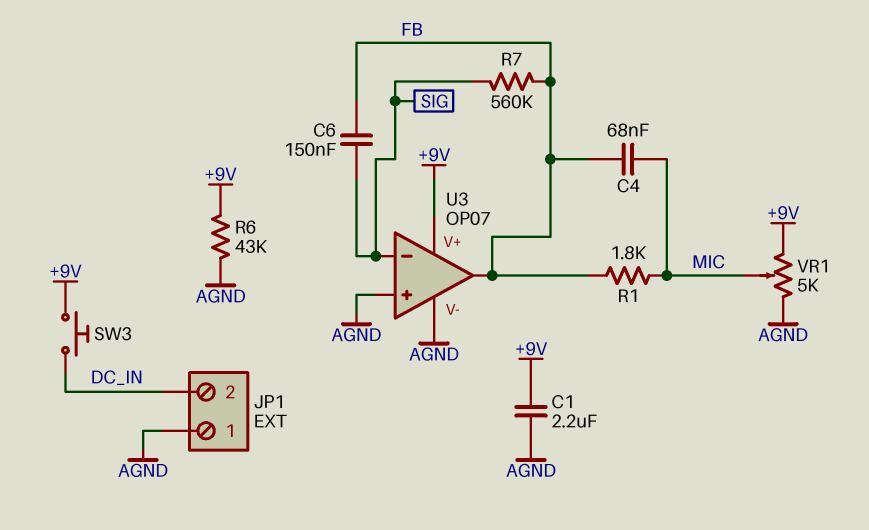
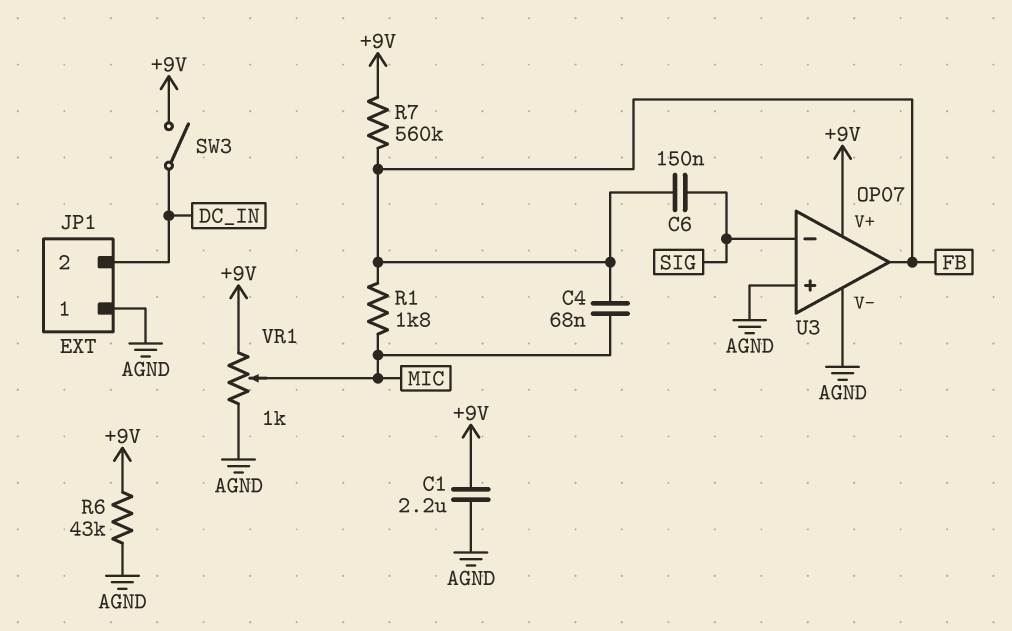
R7: 560k (FB, SIG) -> 560k (+9V, FB)
SW3: button (+9V, DC_IN) -> switch (+9V, DC_IN)
VR1: 5k (+9V, AGND, wiper MIC) -> 1k (+9V, AGND, wiper MIC)

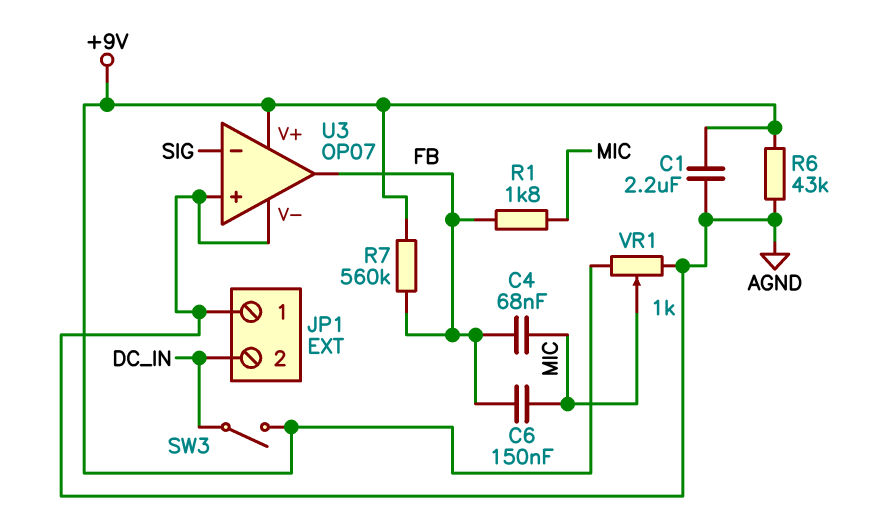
C6: 150nF (FB, SIG) -> 150nF (FB, MIC)

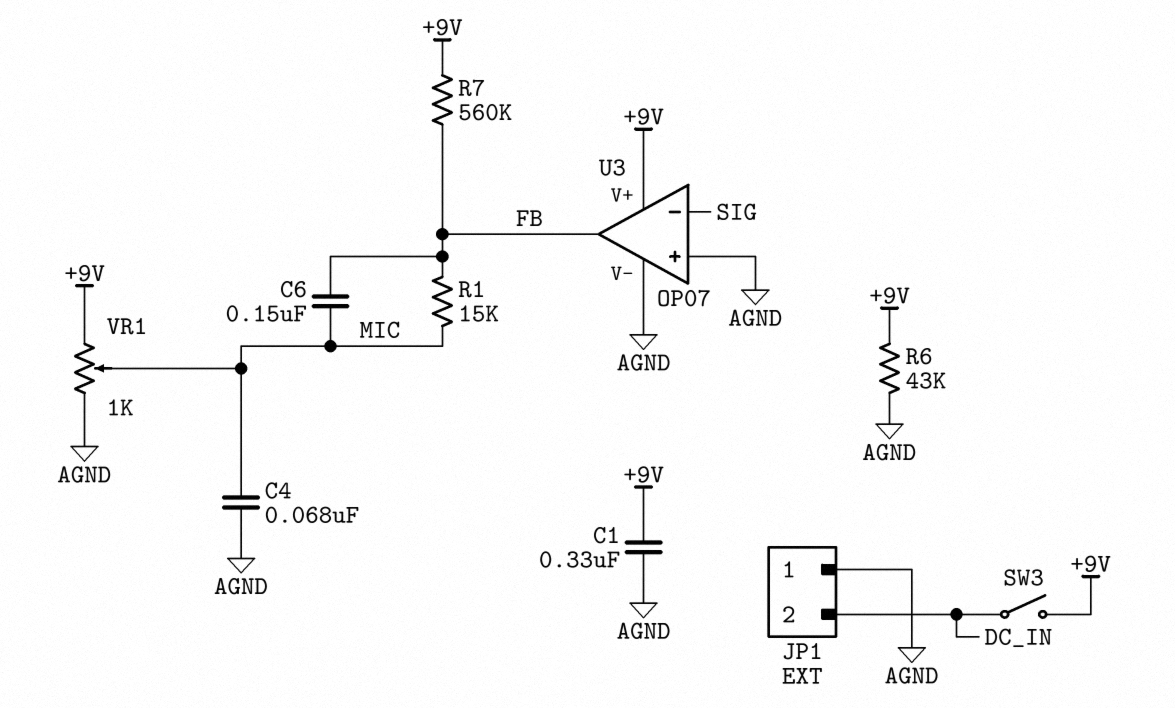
C1: 2.2uF (+9V, AGND) -> 330nF (+9V, AGND)
C4: 68nF (FB, MIC) -> 68nF (AGND, MIC)
R1: 1.8k (FB, MIC) -> 15k (FB, MIC)

